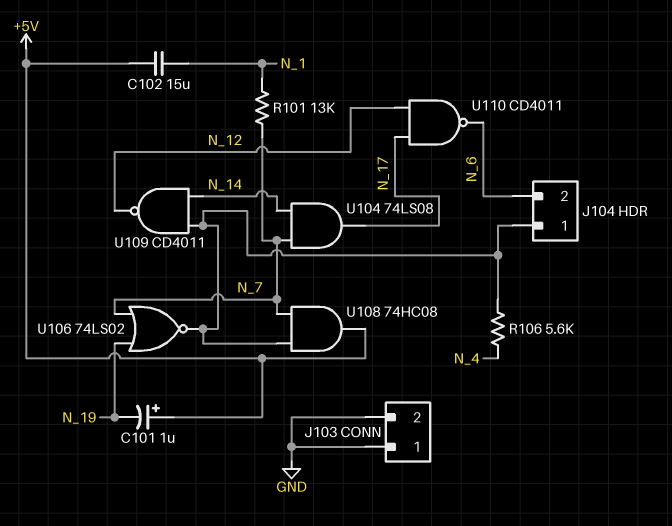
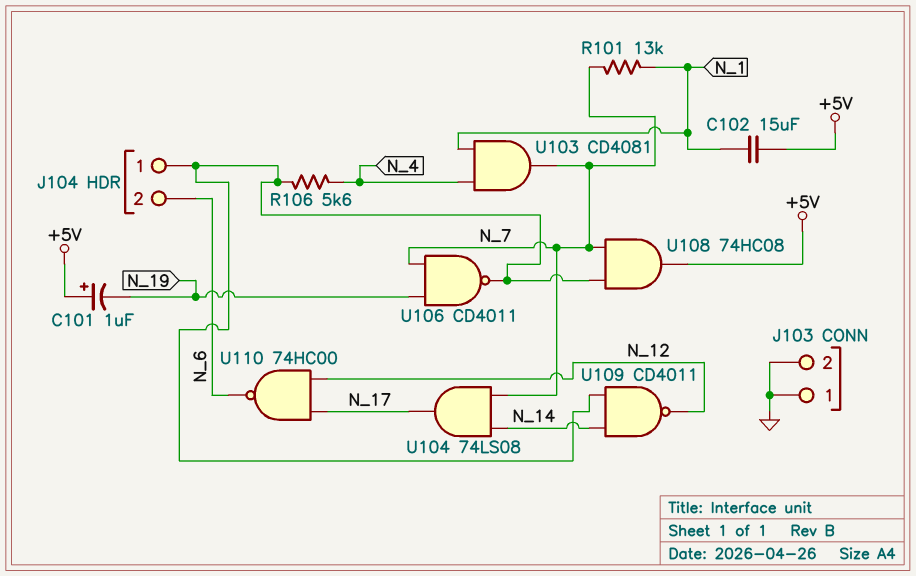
U103: none -> AND CD4081 (in N_1, in N_4, out N_7)
U106: NOR 74LS02 (in N_7, in N_19, out J104/1) -> NAND CD4011 (in N_7, in N_19, out J104/1)
U110: NAND CD4011 (in N_12, in N_17, out N_6) -> NAND 74HC00 (in N_12, in N_17, out N_6)

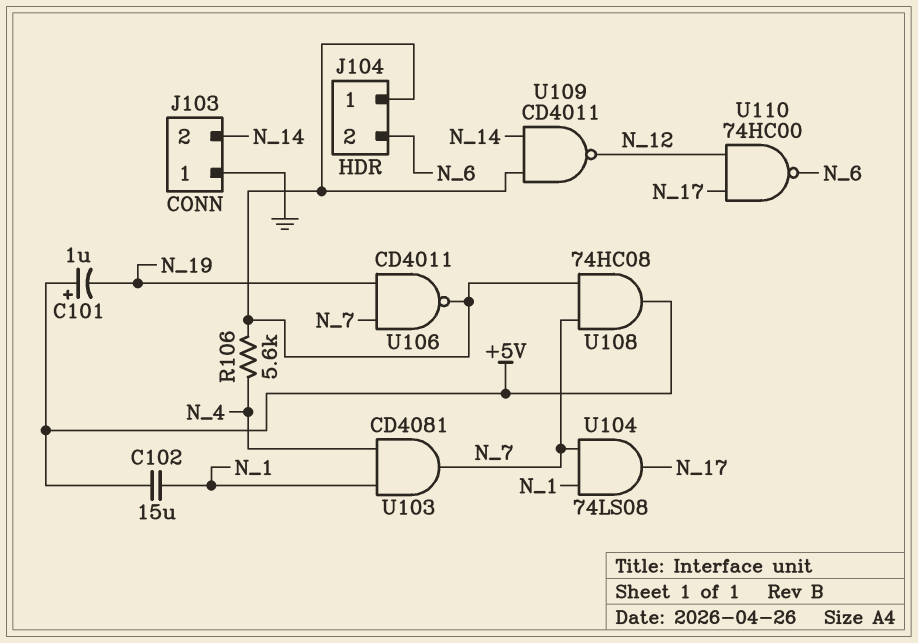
J103 pin 2: GND -> N_14
R101: 13k (N_1, N_7) -> none
U104: AND 74LS08 (in N_7, in N_14, out N_17) -> AND 74LS08 (in N_1, in N_7, out N_17)

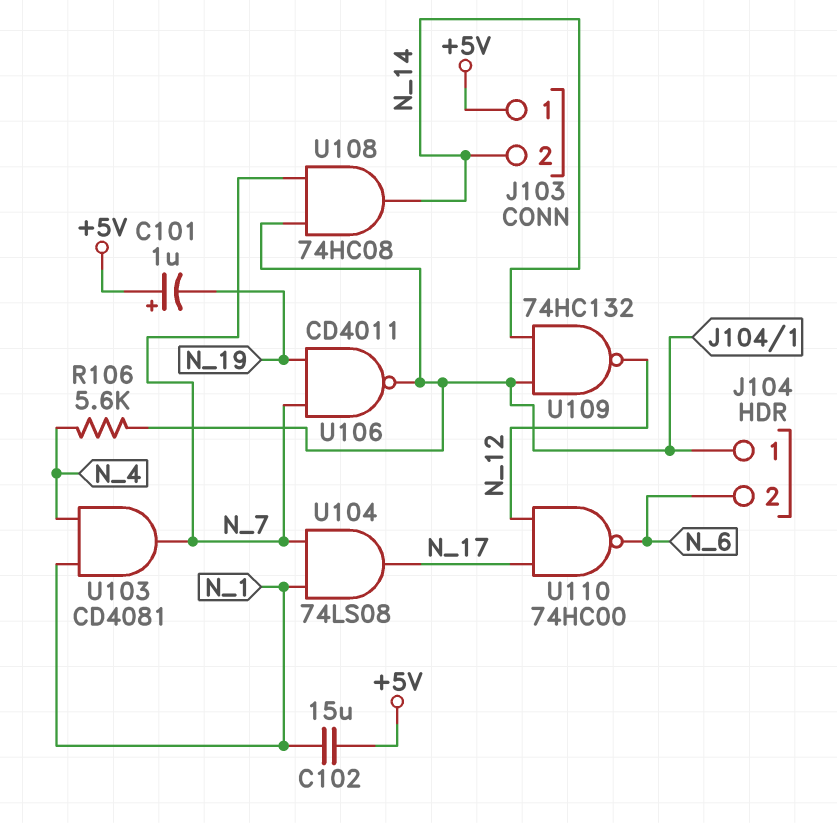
J103 pin 1: GND -> +5V
U108: AND 74HC08 (in J104/1, in N_7, out +5V) -> AND 74HC08 (in J104/1, in N_7, out N_14)
U109: NAND CD4011 (in J104/1, in N_14, out N_12) -> NAND 74HC132 (in J104/1, in N_14, out N_12)

